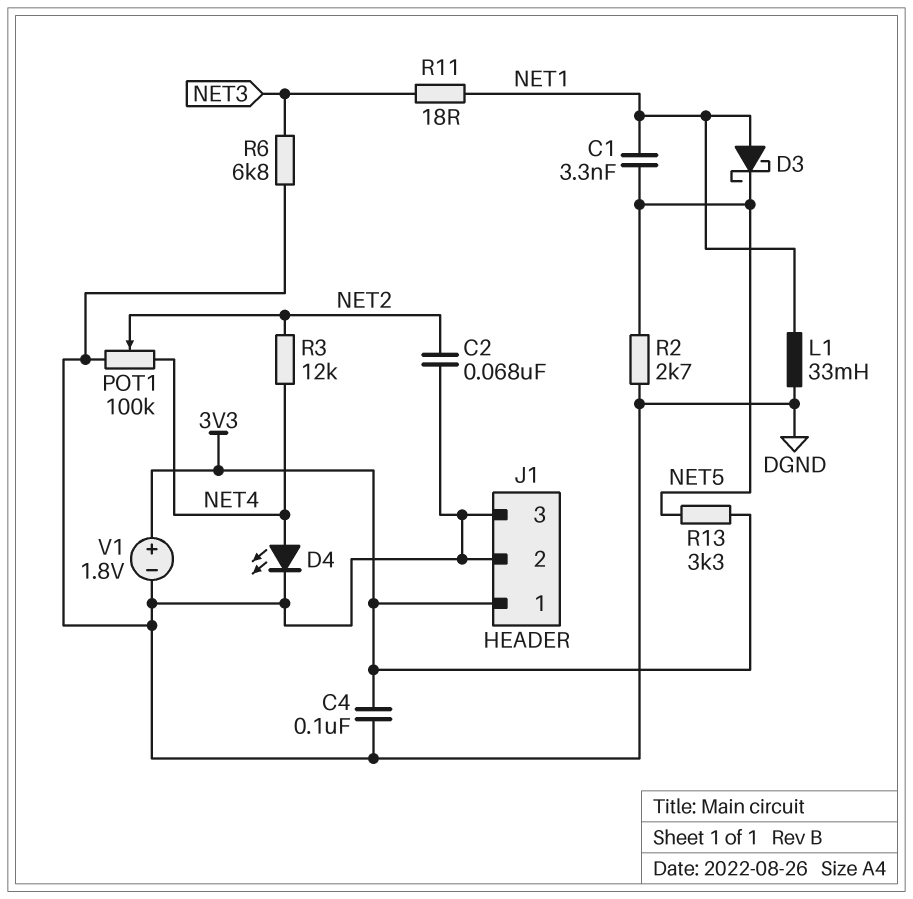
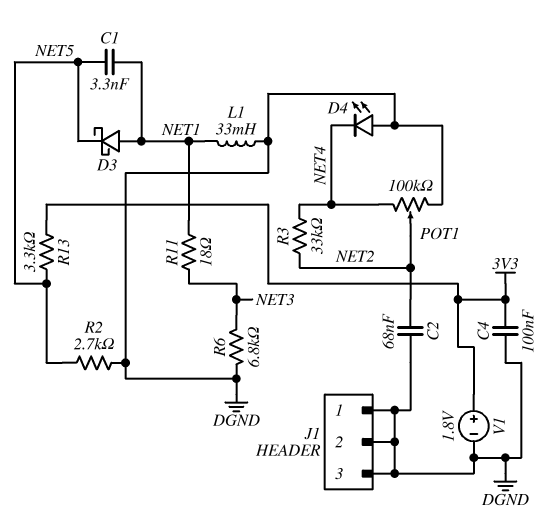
D4: LED (A NET4, K DGND) -> LED (A DGND, K NET4)
J1 pin 1: 3V3 -> DGND
R3: 12k (NET2, NET4) -> 33k (NET2, NET4)

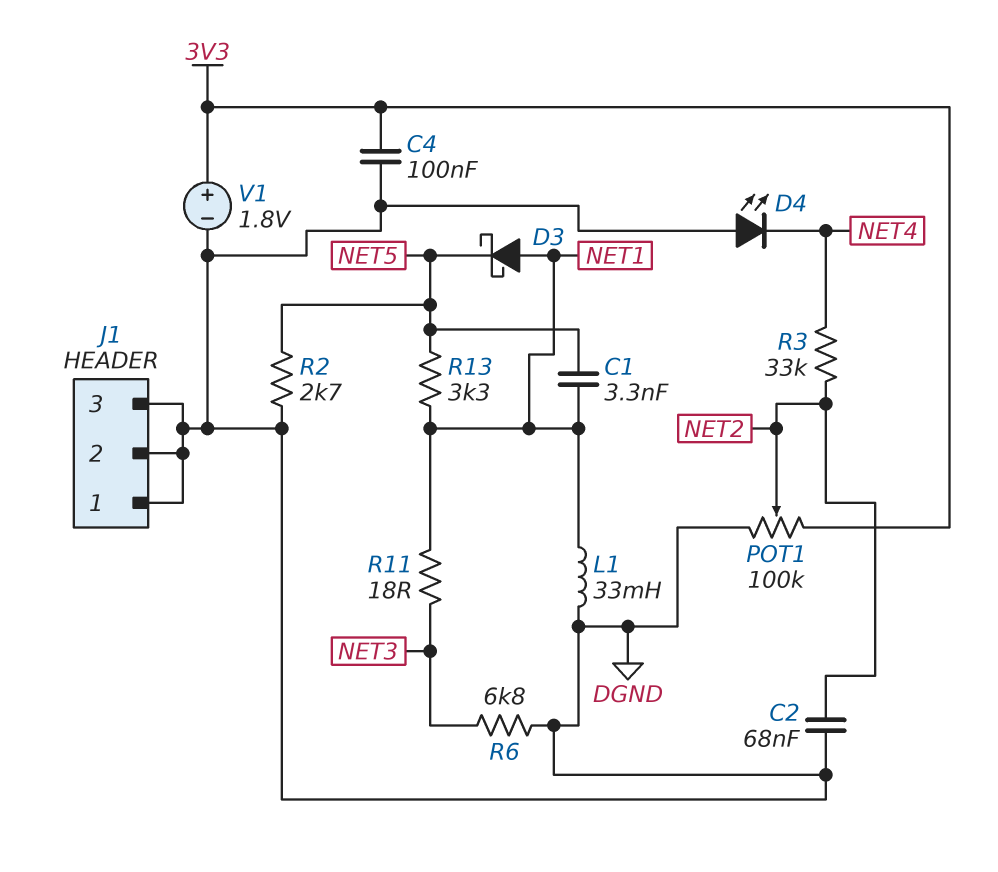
POT1: 100k (DGND, NET4, wiper NET2) -> 100k (3V3, DGND, wiper NET2)
R13: 3.3k (3V3, NET5) -> 3.3k (NET1, NET5)

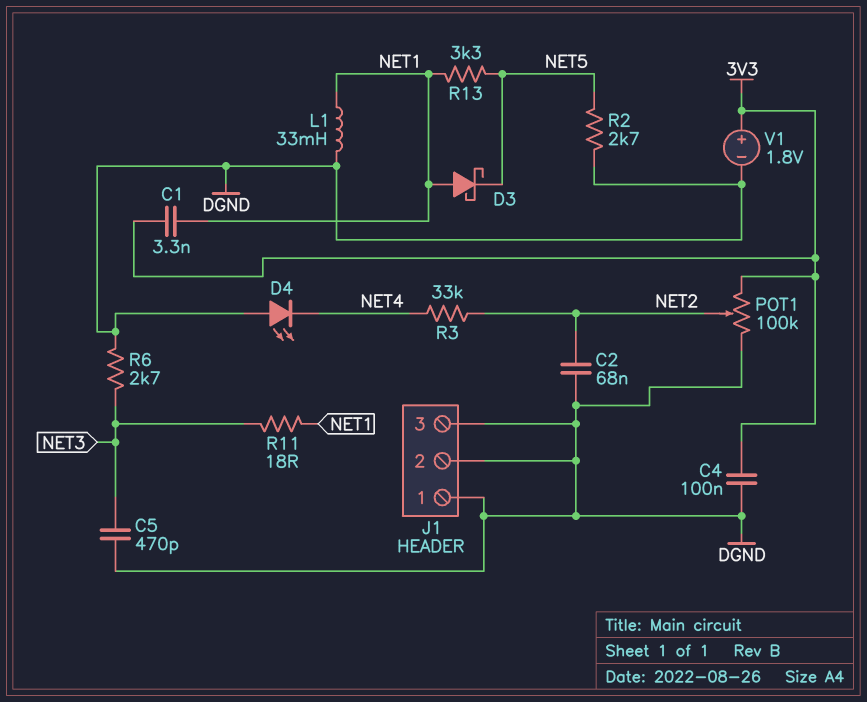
C1: 3.3nF (NET1, NET5) -> 3.3nF (3V3, NET1)
C5: none -> 470pF (DGND, NET3)
R6: 6.8k (DGND, NET3) -> 2.7k (DGND, NET3)

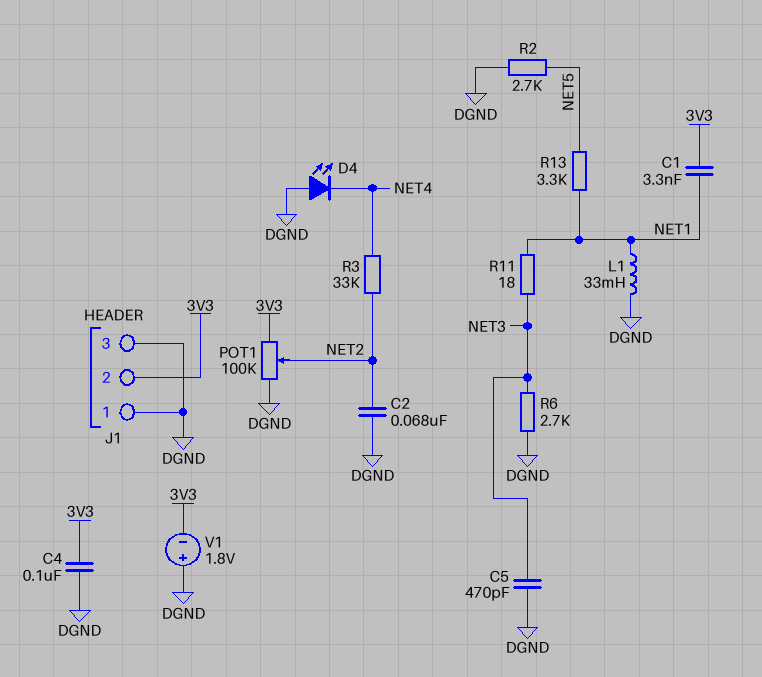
D3: schottky (A NET1, K NET5) -> none
J1 pin 2: DGND -> 3V3
V1: 1.8V (plus 3V3, minus DGND) -> 1.8V (plus DGND, minus 3V3)

